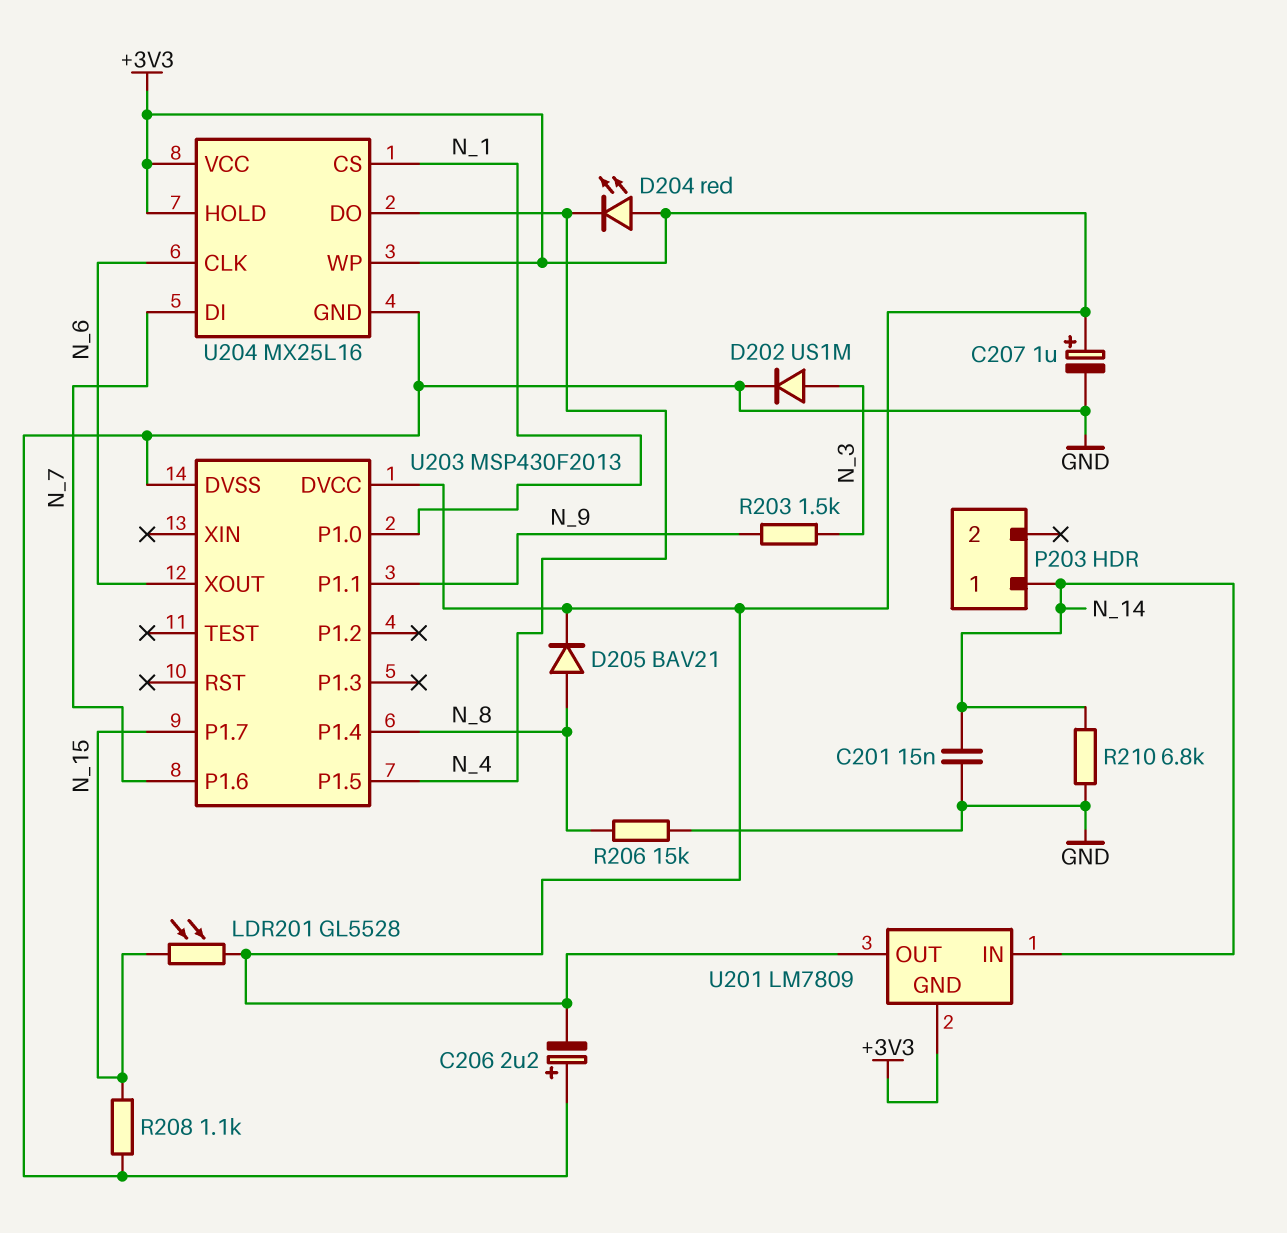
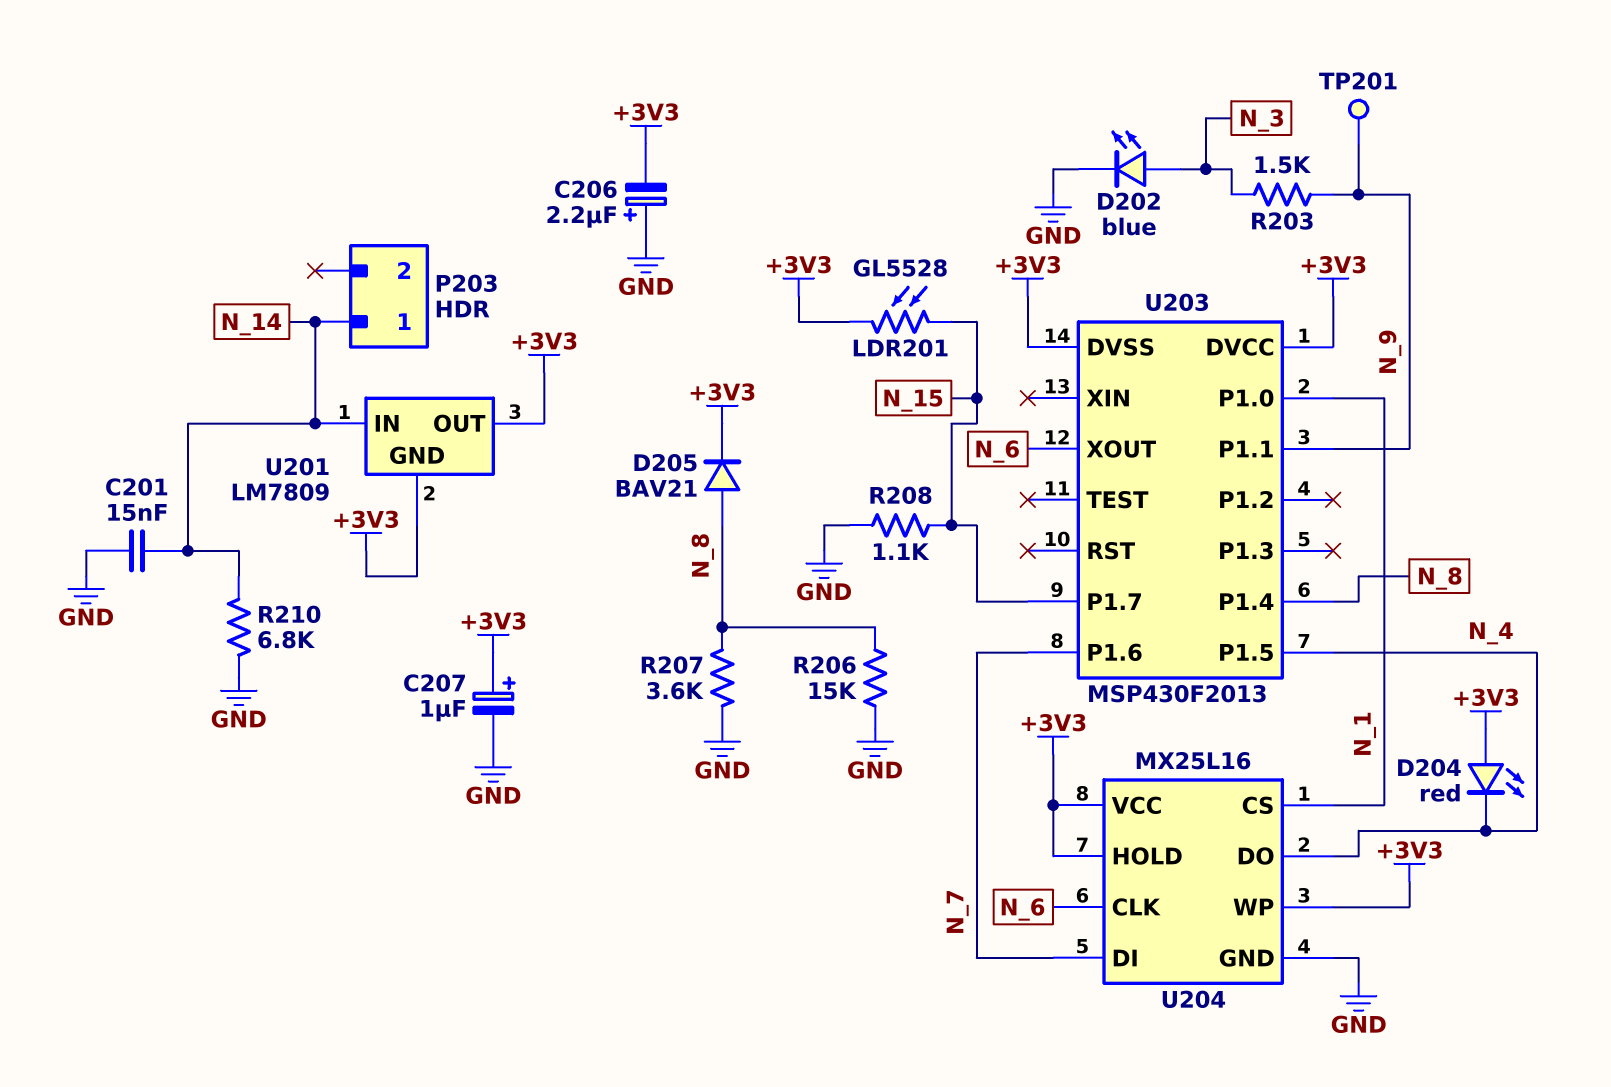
D202: diode US1M (A N_3, K GND) -> LED blue (A N_3, K GND)
R207: none -> 3.6k (GND, N_8)
TP201: none -> test point (N_9)
U203 pin DVSS: GND -> +3V3

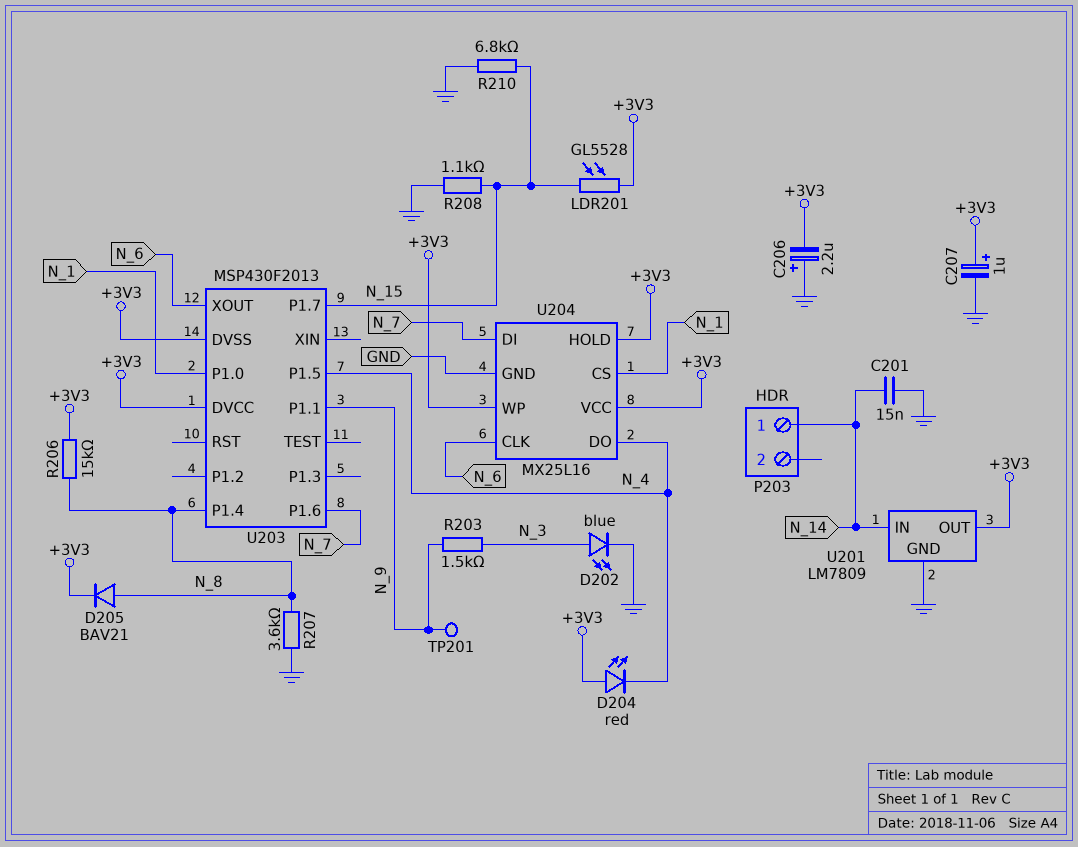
R206: 15k (GND, N_8) -> 15k (+3V3, N_8)
R210: 6.8k (GND, N_14) -> 6.8k (GND, N_15)
U201 pin GND: +3V3 -> GND

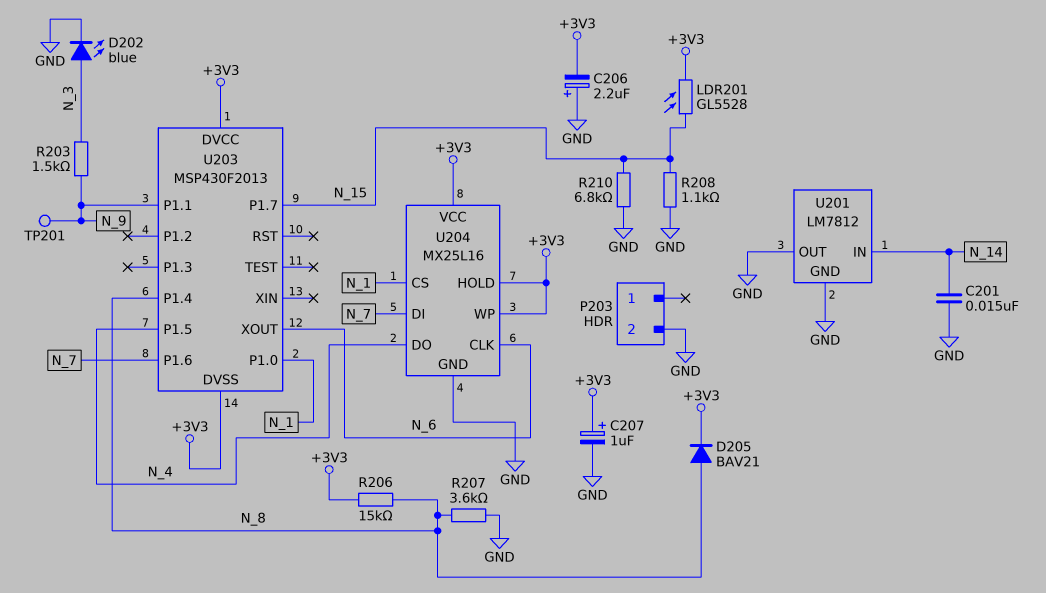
D204: LED red (A +3V3, K N_4) -> none
P203 pin 1: N_14 -> none
P203 pin 2: none -> GND
U201: LM7809 -> LM7812
U201 pin OUT: +3V3 -> GND

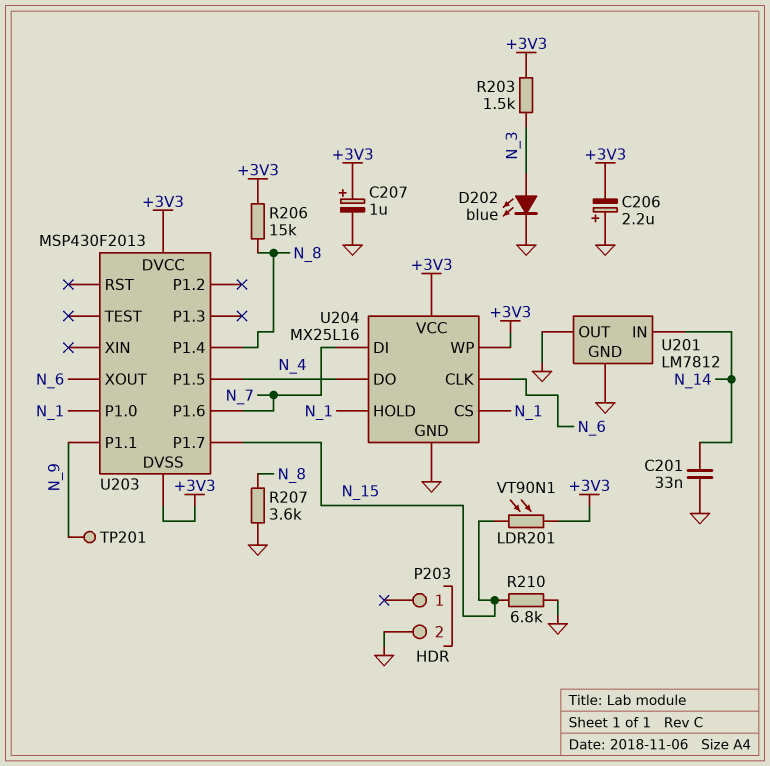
C201: 15nF (GND, N_14) -> 33nF (GND, N_14)
D205: diode BAV21 (A N_8, K +3V3) -> none
LDR201: GL5528 (+3V3, N_15) -> VT90N1 (+3V3, N_15)
R203: 1.5k (N_3, N_9) -> 1.5k (+3V3, N_3)
R208: 1.1k (GND, N_15) -> none
U204 pin HOLD: +3V3 -> N_1

